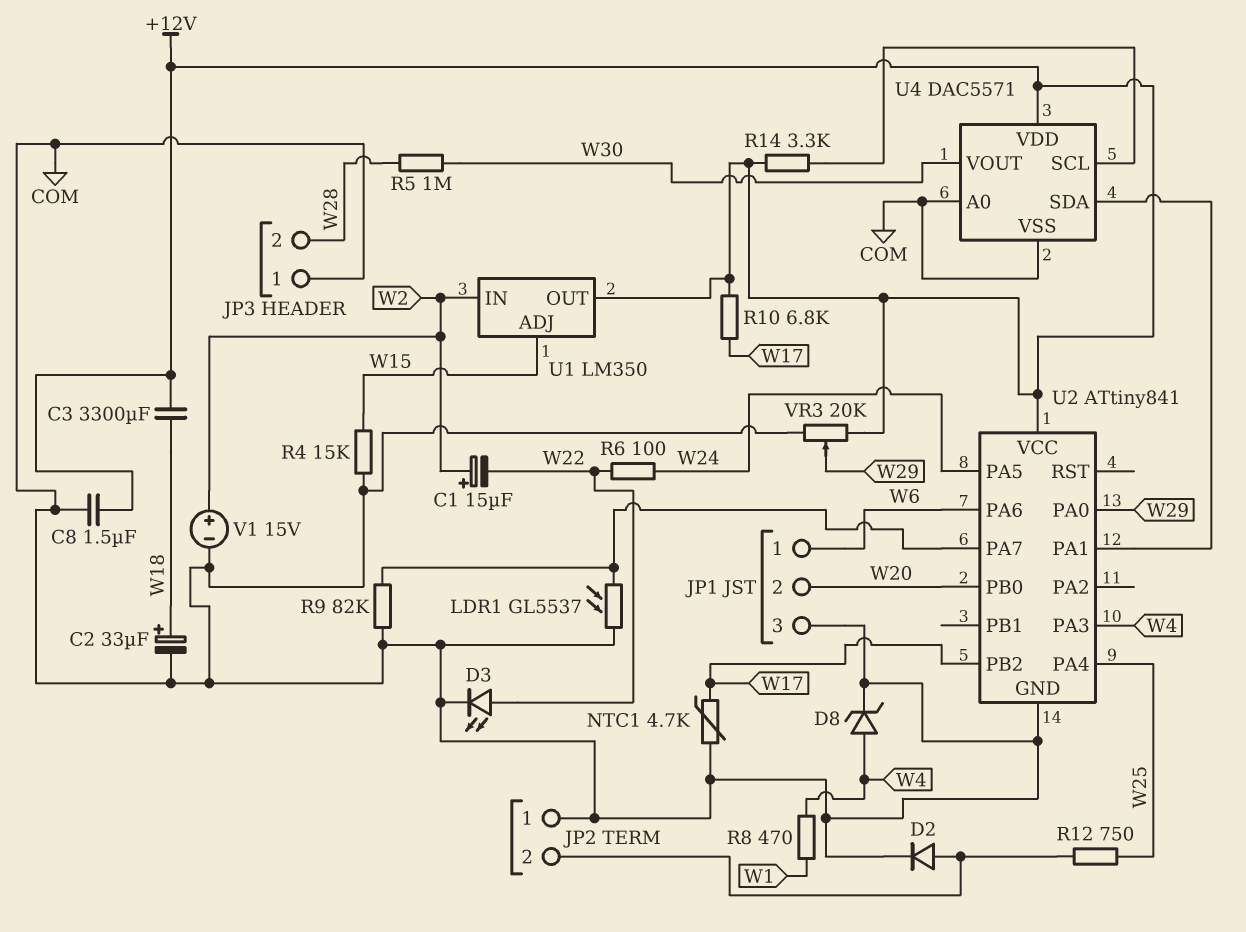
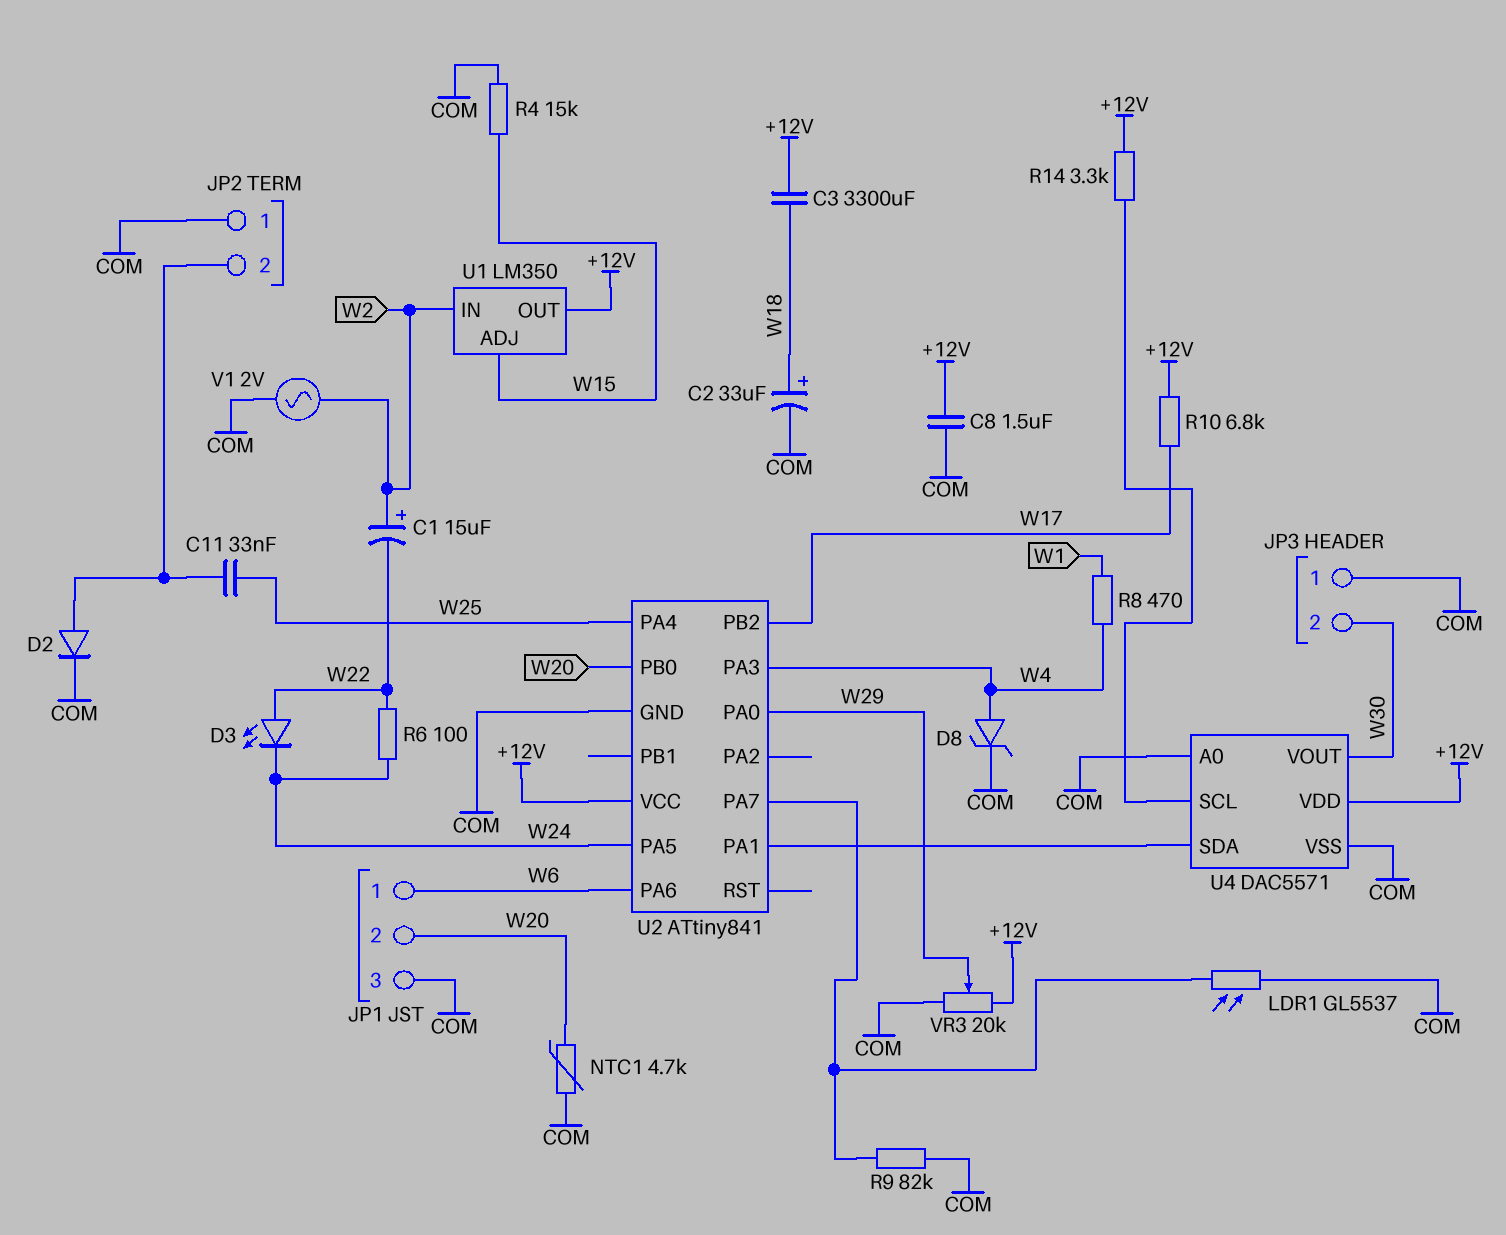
C11: none -> 33nF (JP2/2, W25)
D3: LED (A W22, K COM) -> LED (A W22, K W24)
JP3 pin 2: W28 -> W30
NTC1: 4.7k (COM, W17) -> 4.7k (COM, W20)
R5: 1M (W28, W30) -> none
R12: 750 (JP2/2, W25) -> none
V1: 15V (plus W2, minus COM) -> AC 2V (COM, W2)

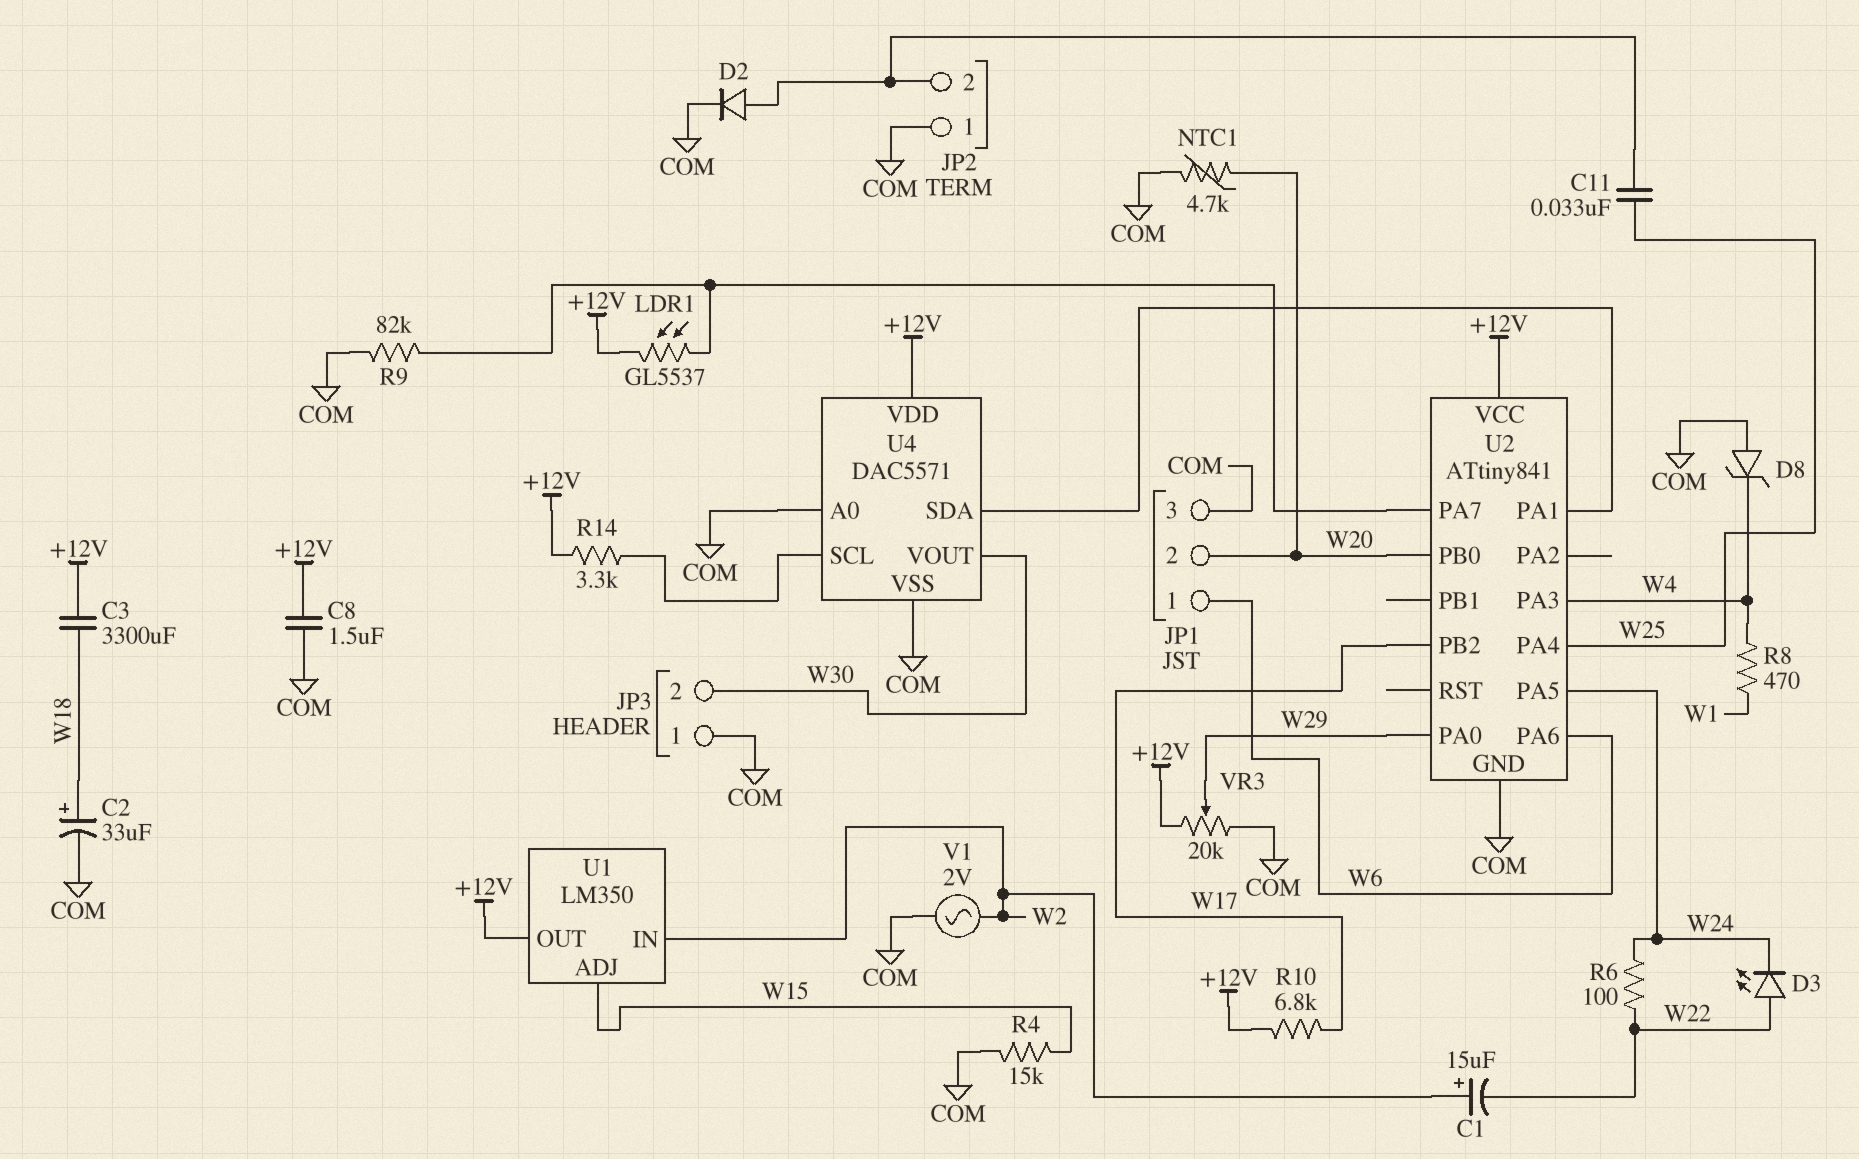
D8: zener (A W4, K COM) -> zener (A COM, K W4)
LDR1: GL5537 (COM, U2/PA7) -> GL5537 (+12V, U2/PA7)

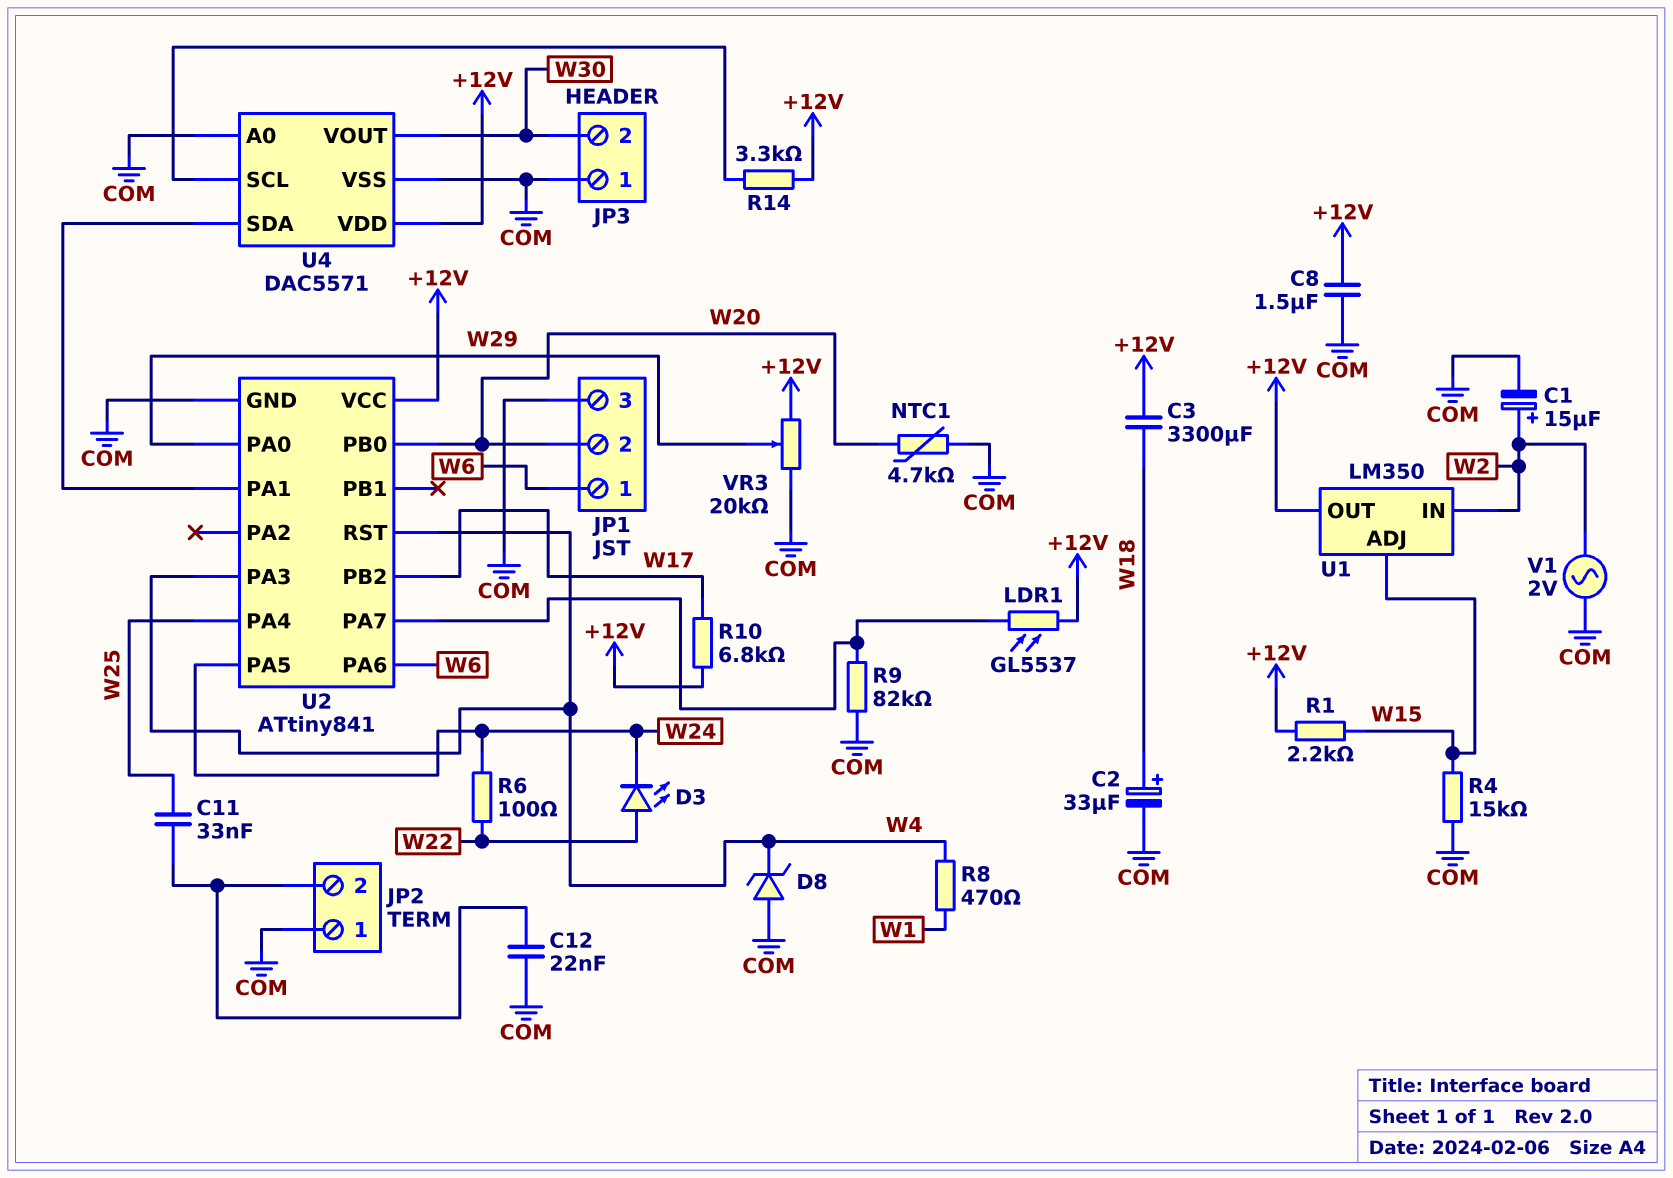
C1: 15uF (plus W2, minus W22) -> 15uF (plus W2, minus COM)
C12: none -> 22nF (COM, JP2/2)
D2: diode (A JP2/2, K COM) -> none
R1: none -> 2.2k (+12V, W15)
U2 pin RST: none -> W4

